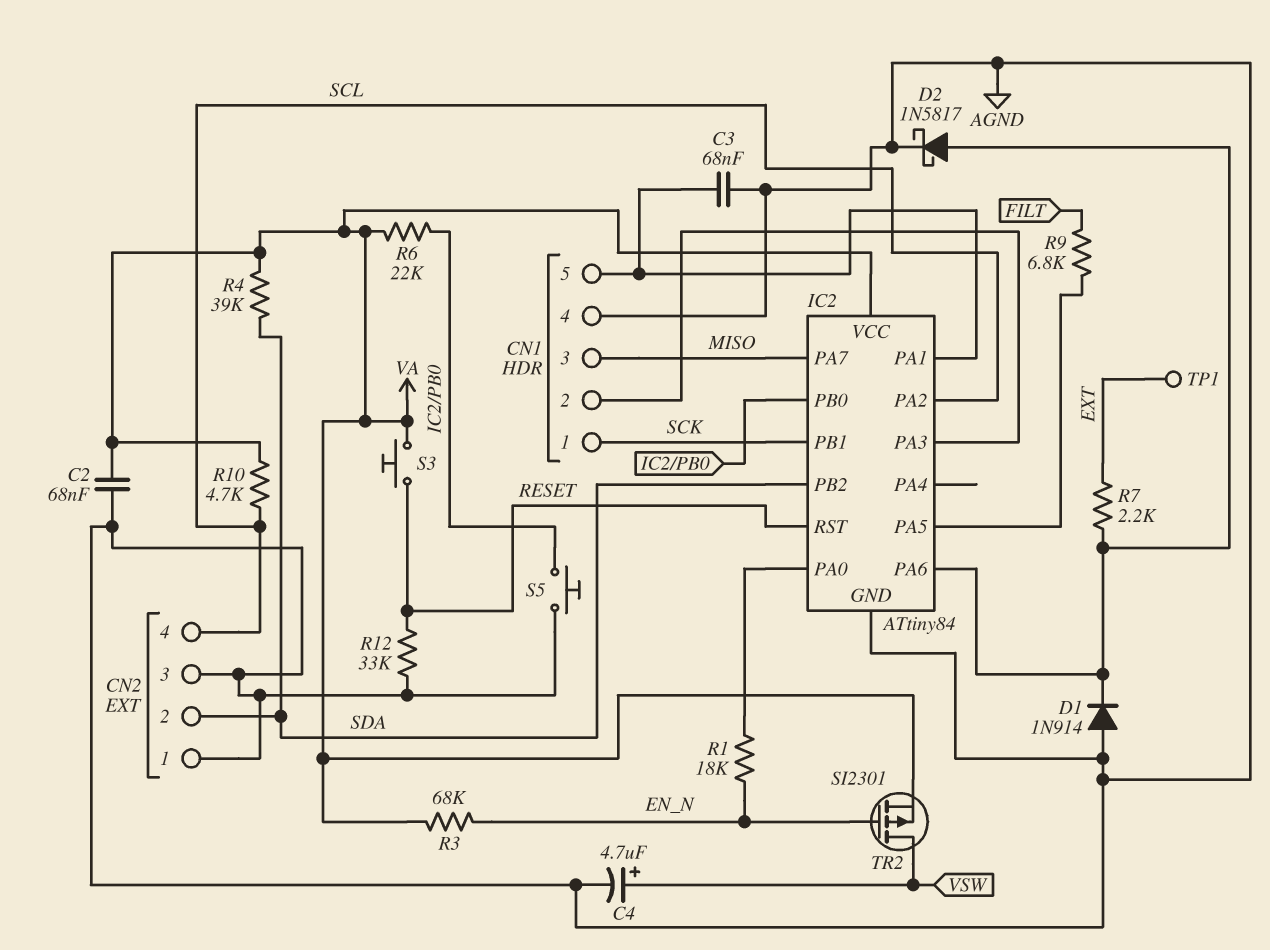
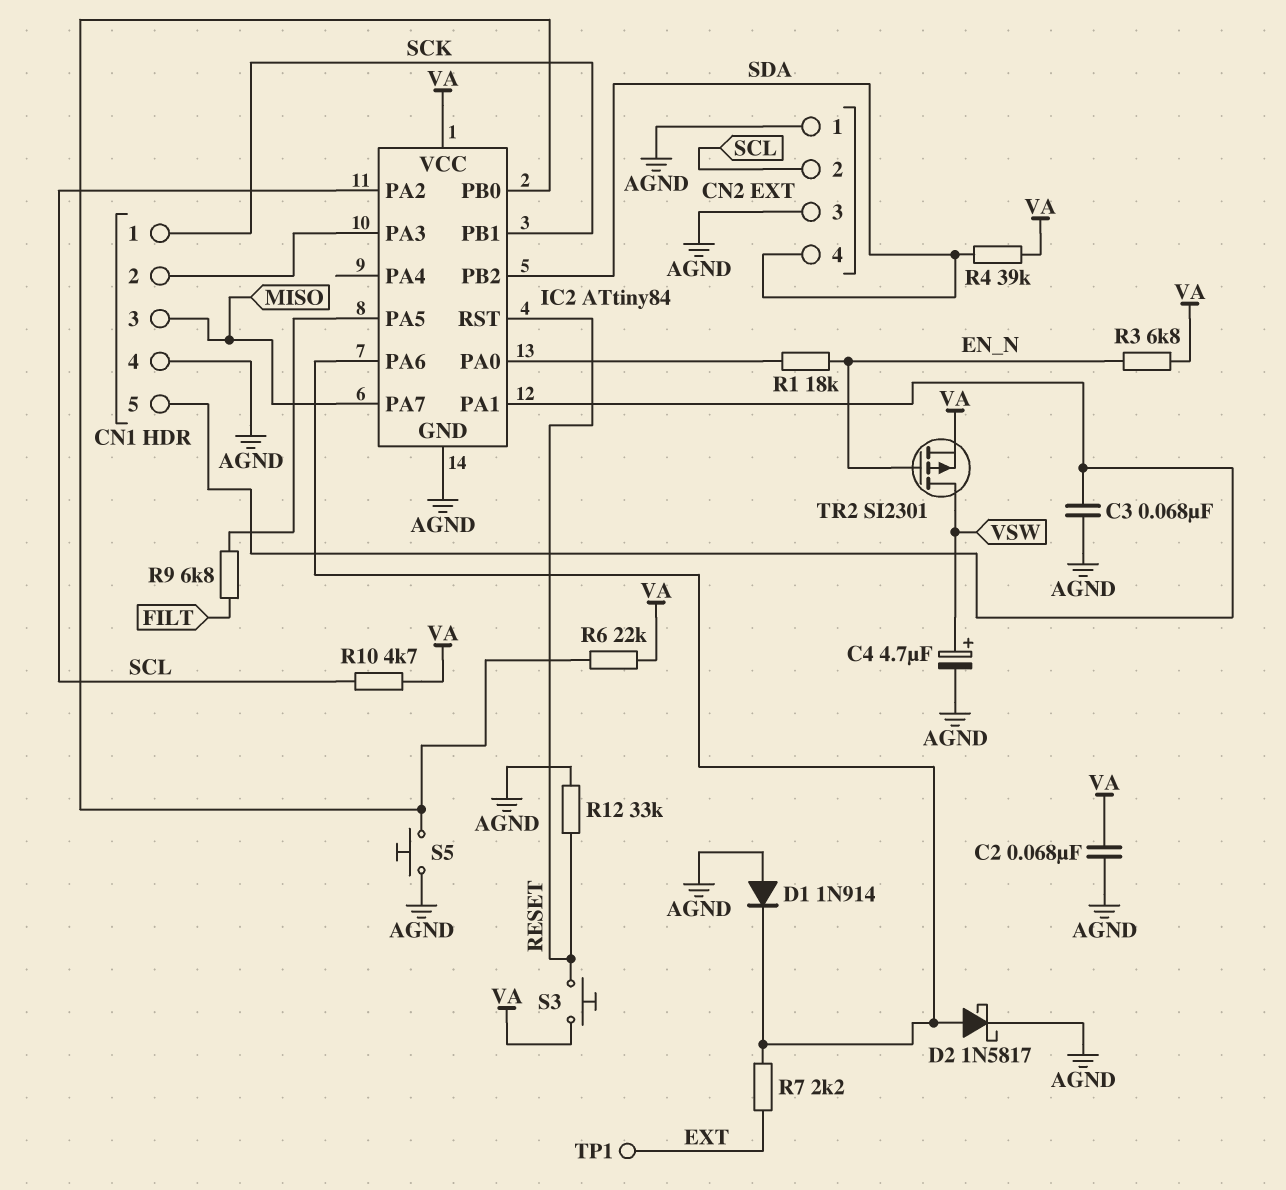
CN2 pin 2: SDA -> SCL
CN2 pin 4: SCL -> SDA
R3: 68k (EN_N, VA) -> 6.8k (EN_N, VA)

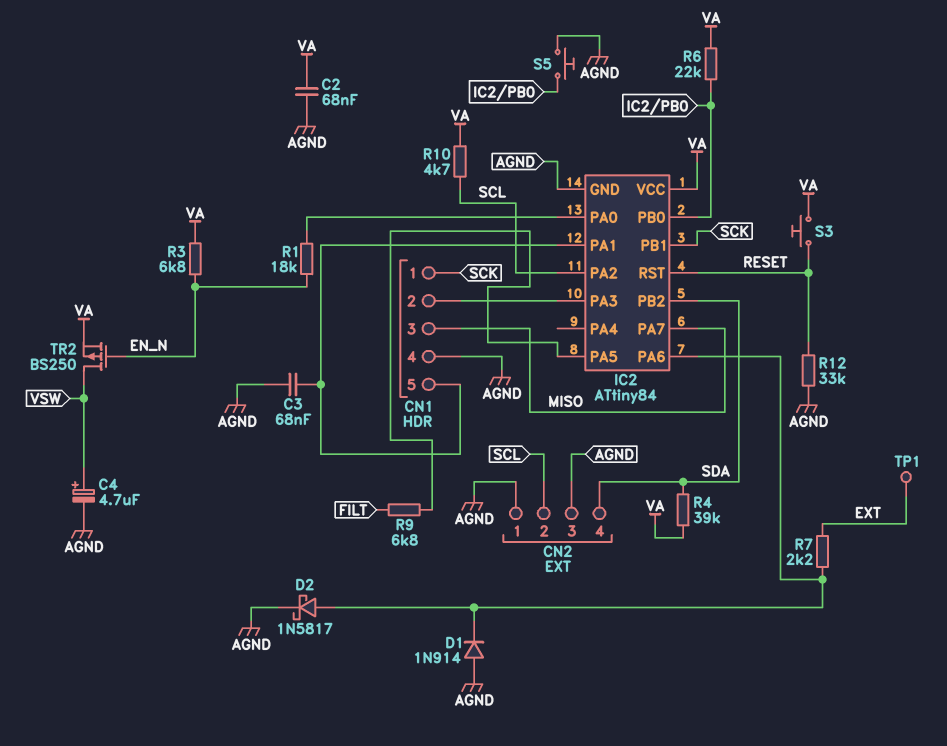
TR2: PMOS SI2301 (G EN_N, D VSW, S VA) -> PMOS BS250 (G EN_N, D VSW, S VA)

